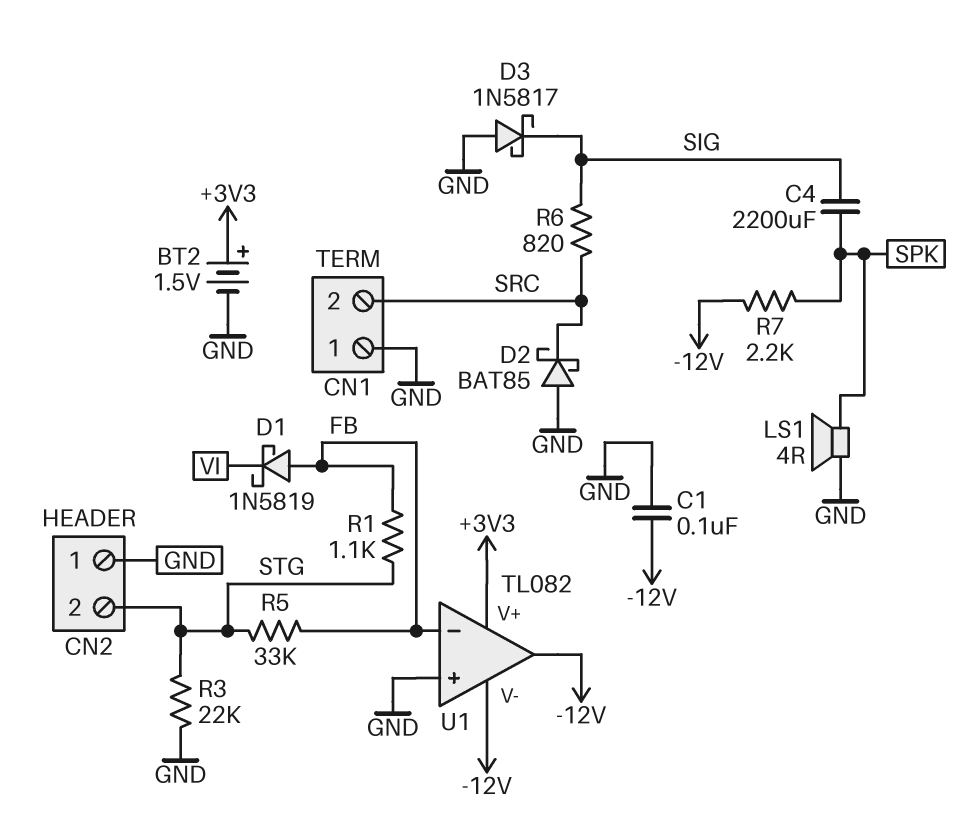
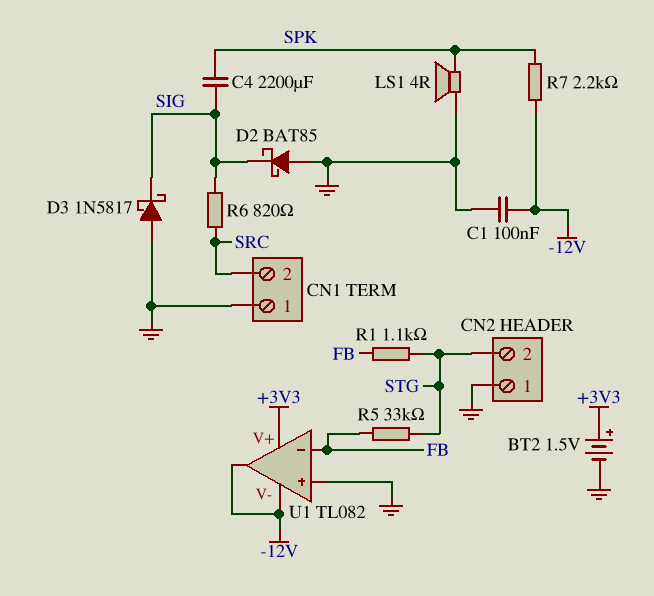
D1: schottky 1N5819 (A FB, K VI) -> none
D2: schottky BAT85 (A GND, K SRC) -> schottky BAT85 (A GND, K SIG)
R3: 22k (GND, STG) -> none

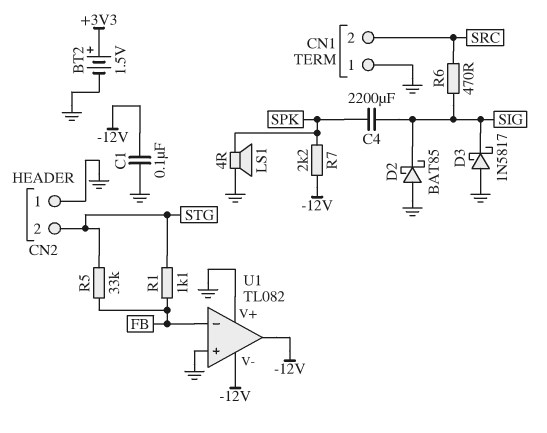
R6: 820 (SIG, SRC) -> 470 (SIG, SRC)
U1 pin V+: +3V3 -> GND

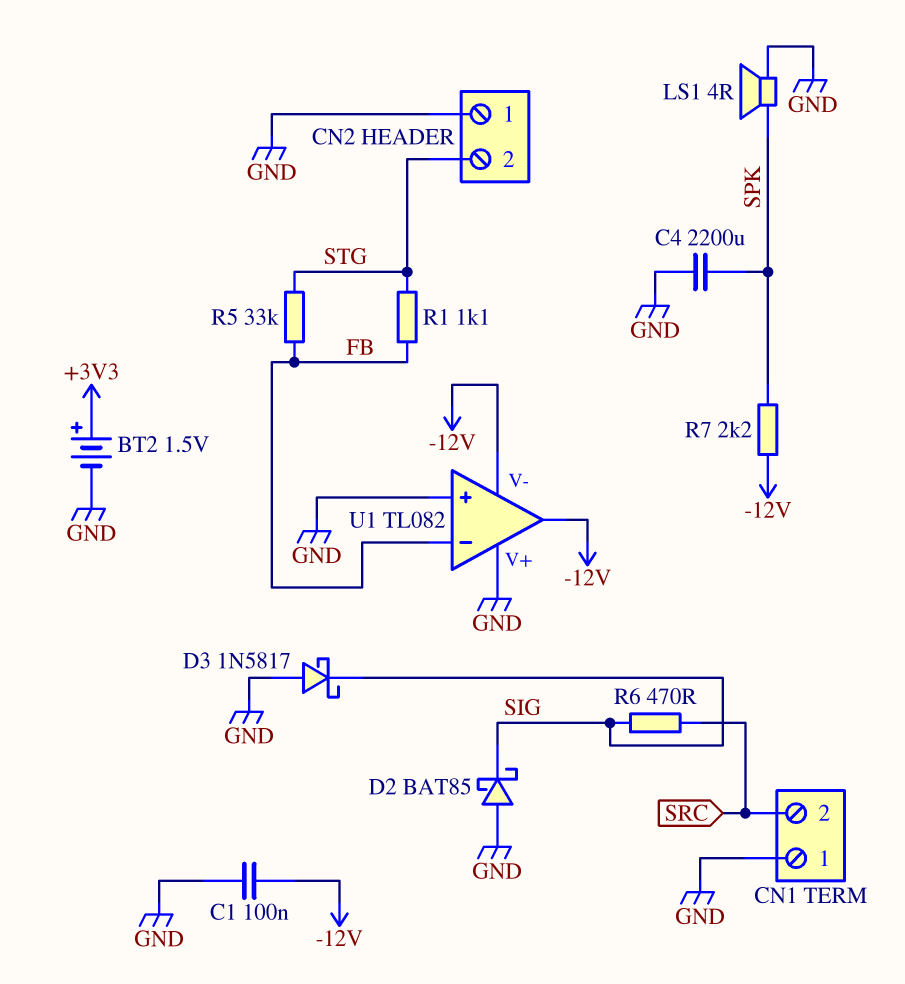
C4: 2200uF (SIG, SPK) -> 2200uF (GND, SPK)

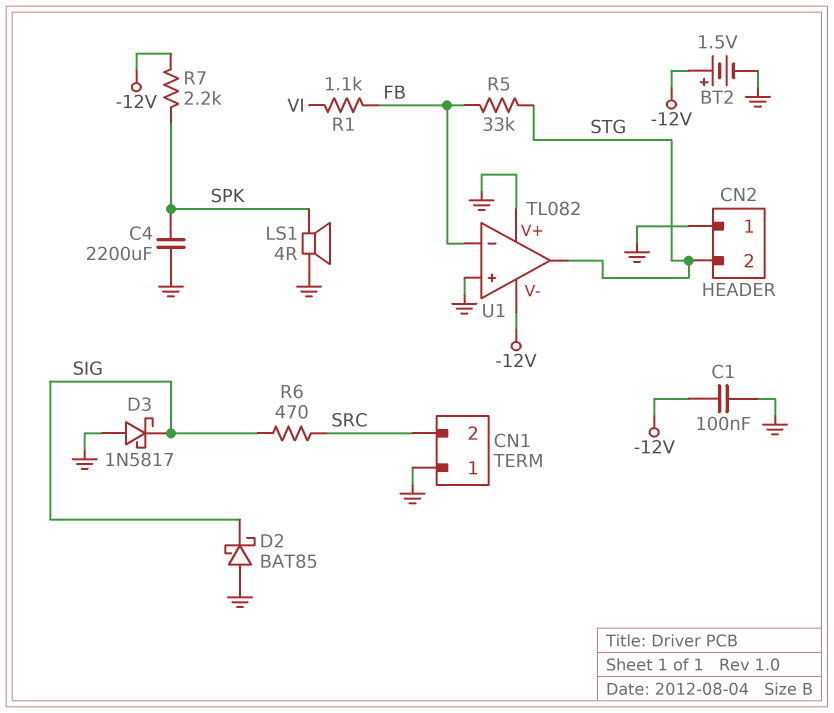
BT2: 1.5V (plus +3V3, minus GND) -> 1.5V (plus -12V, minus GND)
R1: 1.1k (FB, STG) -> 1.1k (FB, VI)
U1 pin out: -12V -> STG

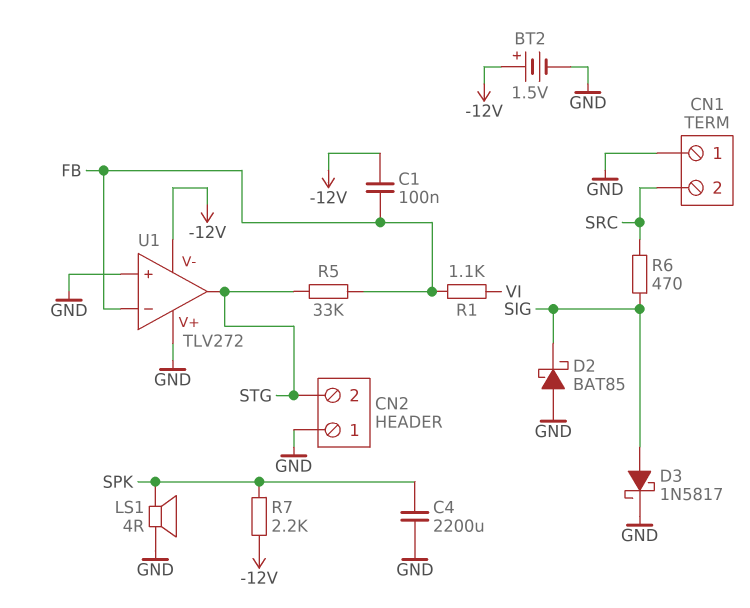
C1: 100nF (-12V, GND) -> 100nF (-12V, FB)
D3: schottky 1N5817 (A GND, K SIG) -> schottky 1N5817 (A SIG, K GND)
U1: TL082 -> TLV272

